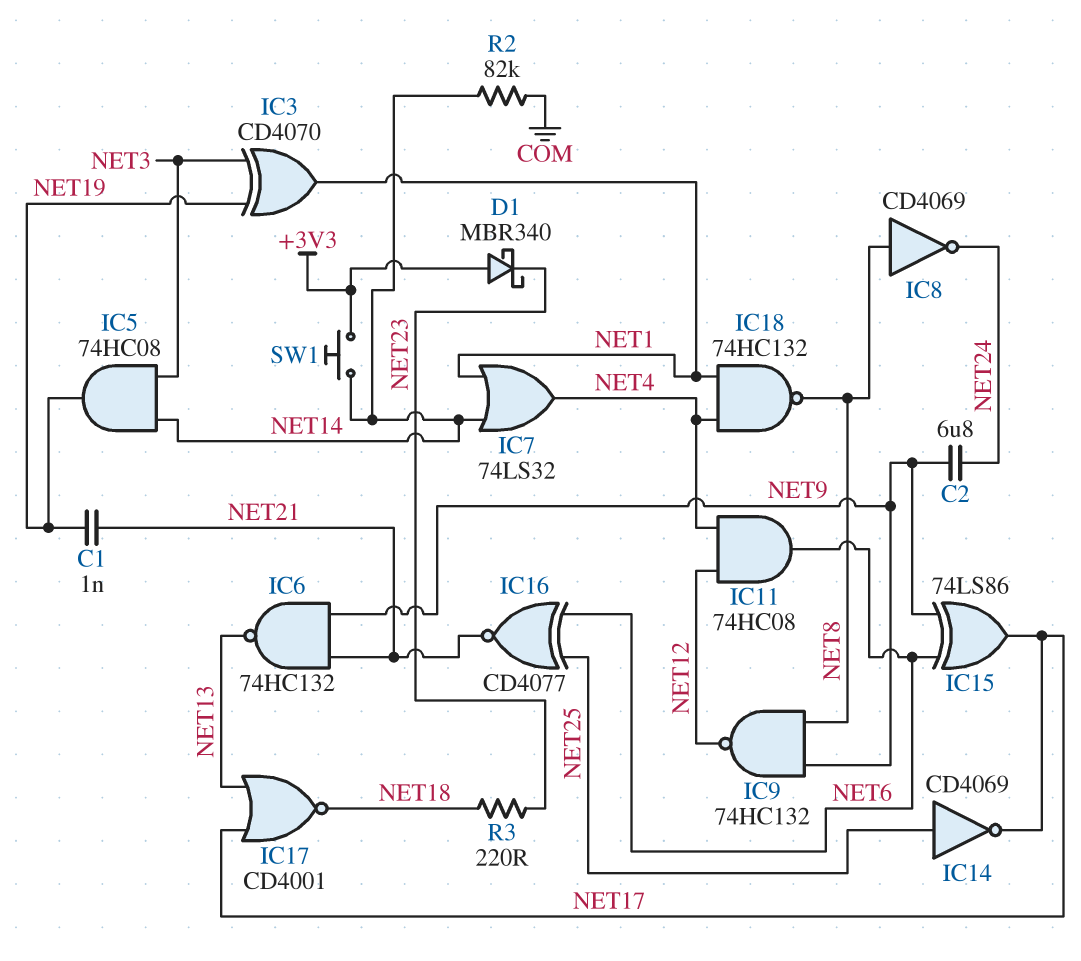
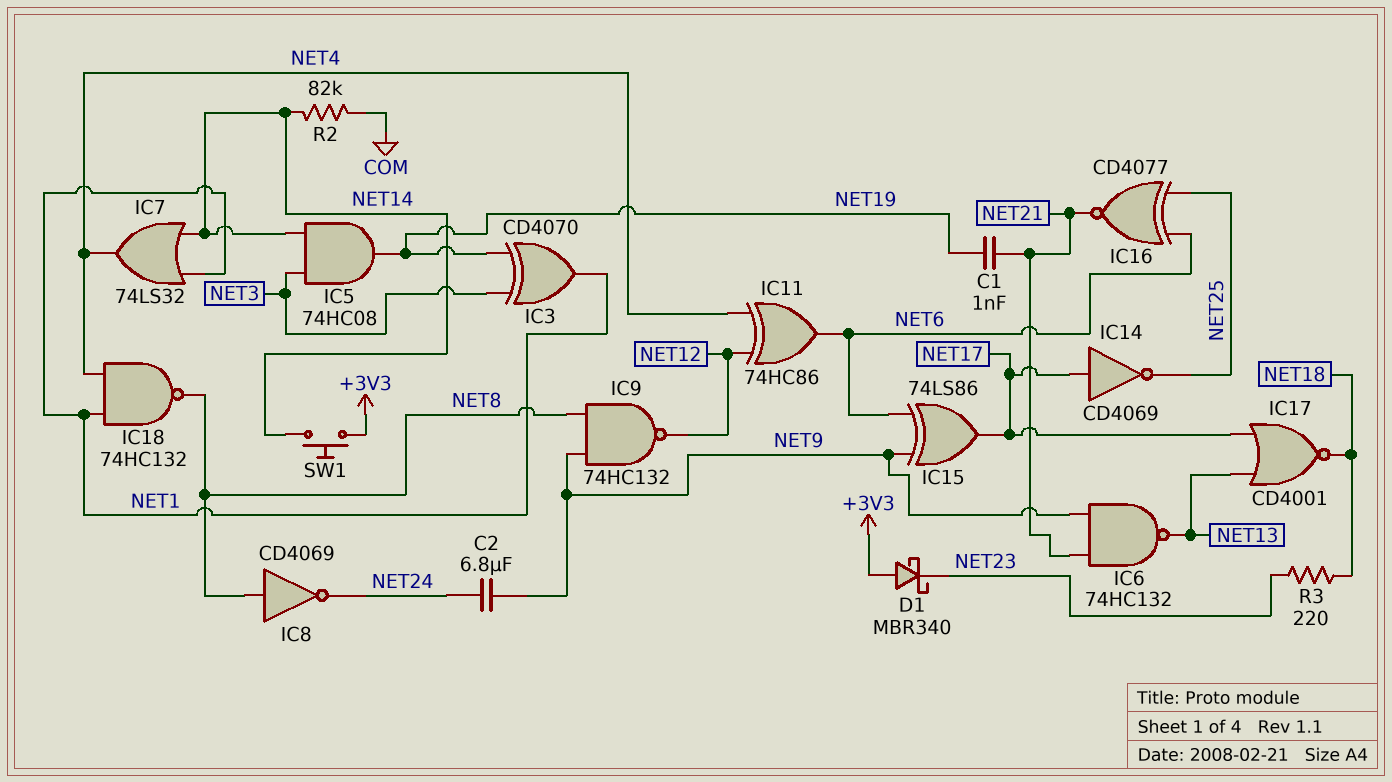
IC11: AND 74HC08 (in NET4, in NET12, out NET6) -> XOR 74HC86 (in NET4, in NET12, out NET6)
IC14: NOT CD4069 (in NET25, out NET17) -> NOT CD4069 (in NET17, out NET25)

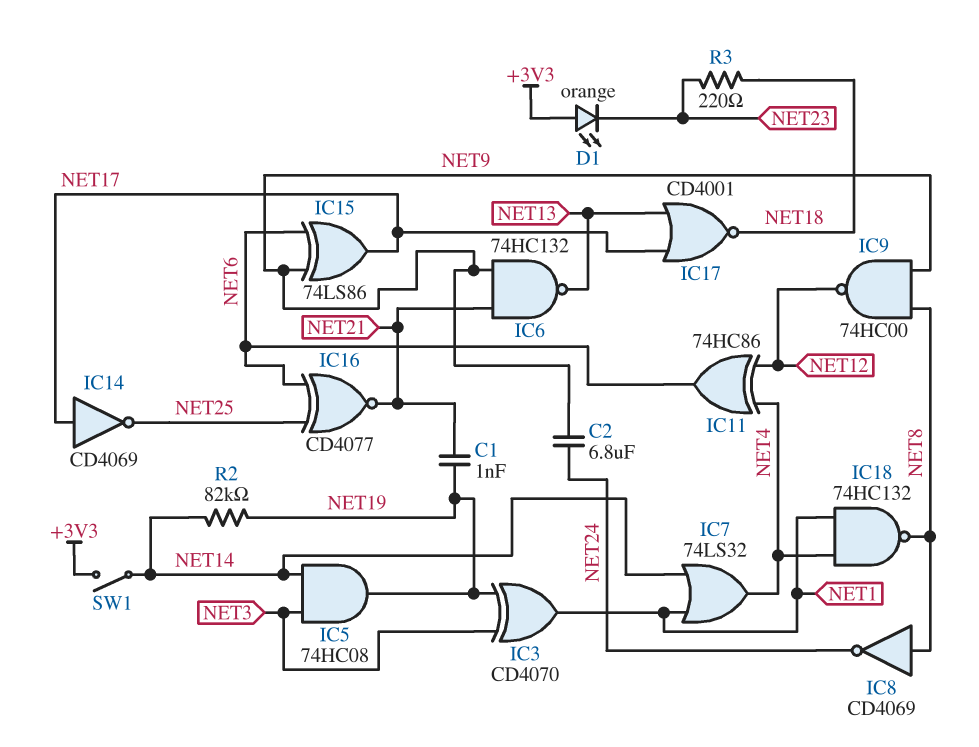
D1: schottky MBR340 (A +3V3, K NET23) -> LED orange (A +3V3, K NET23)
IC9: NAND 74HC132 (in NET8, in NET9, out NET12) -> NAND 74HC00 (in NET8, in NET9, out NET12)
R2: 82k (COM, NET14) -> 82k (NET14, NET19)
SW1: button (+3V3, NET14) -> switch (+3V3, NET14)

